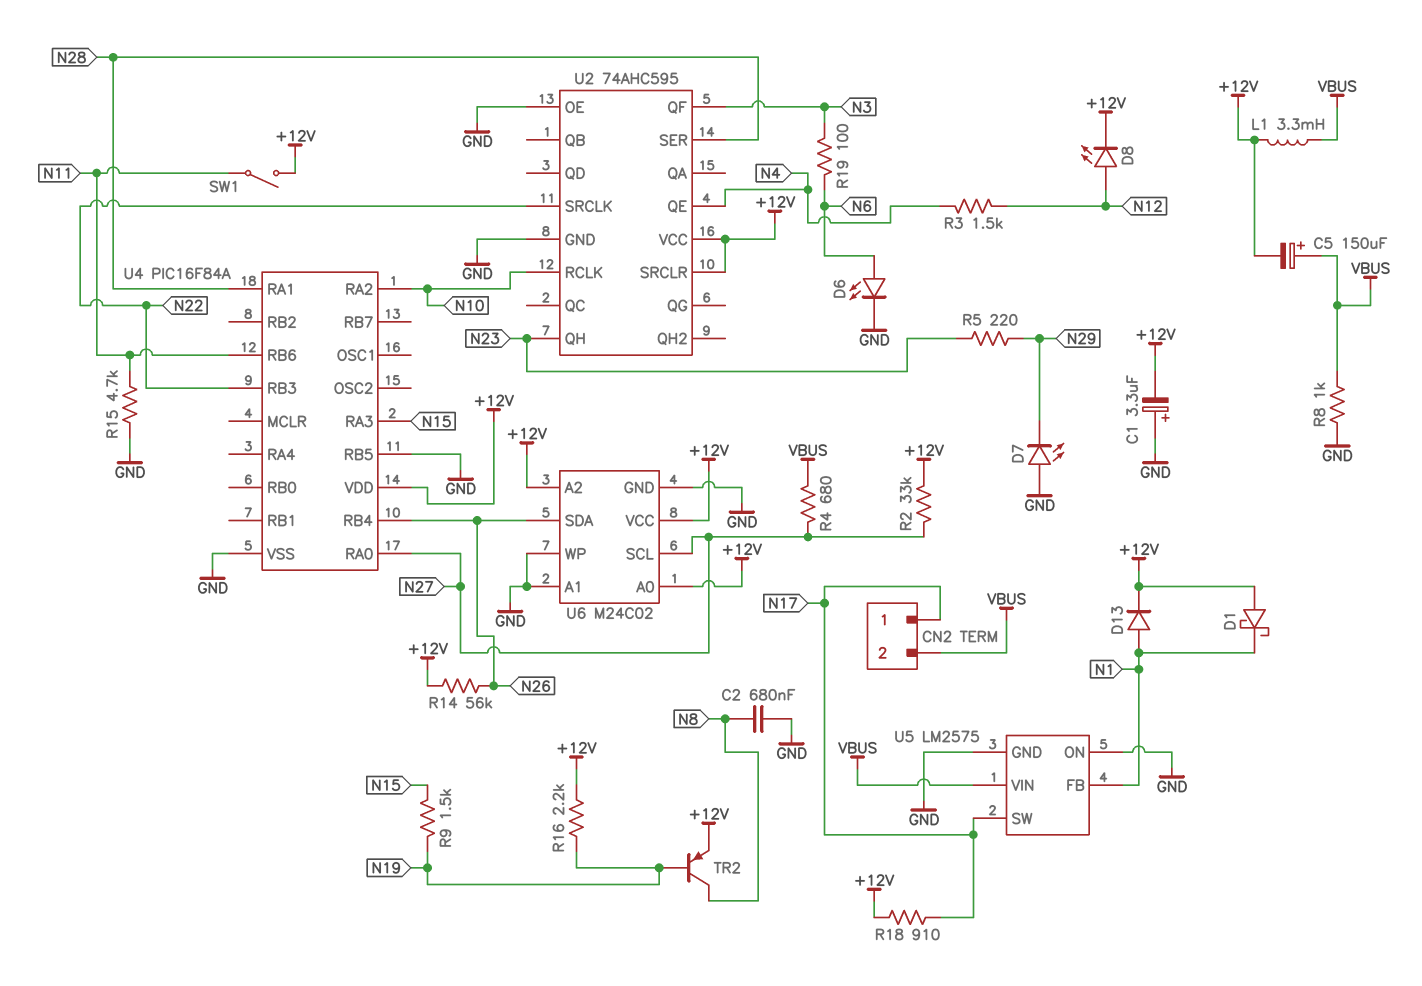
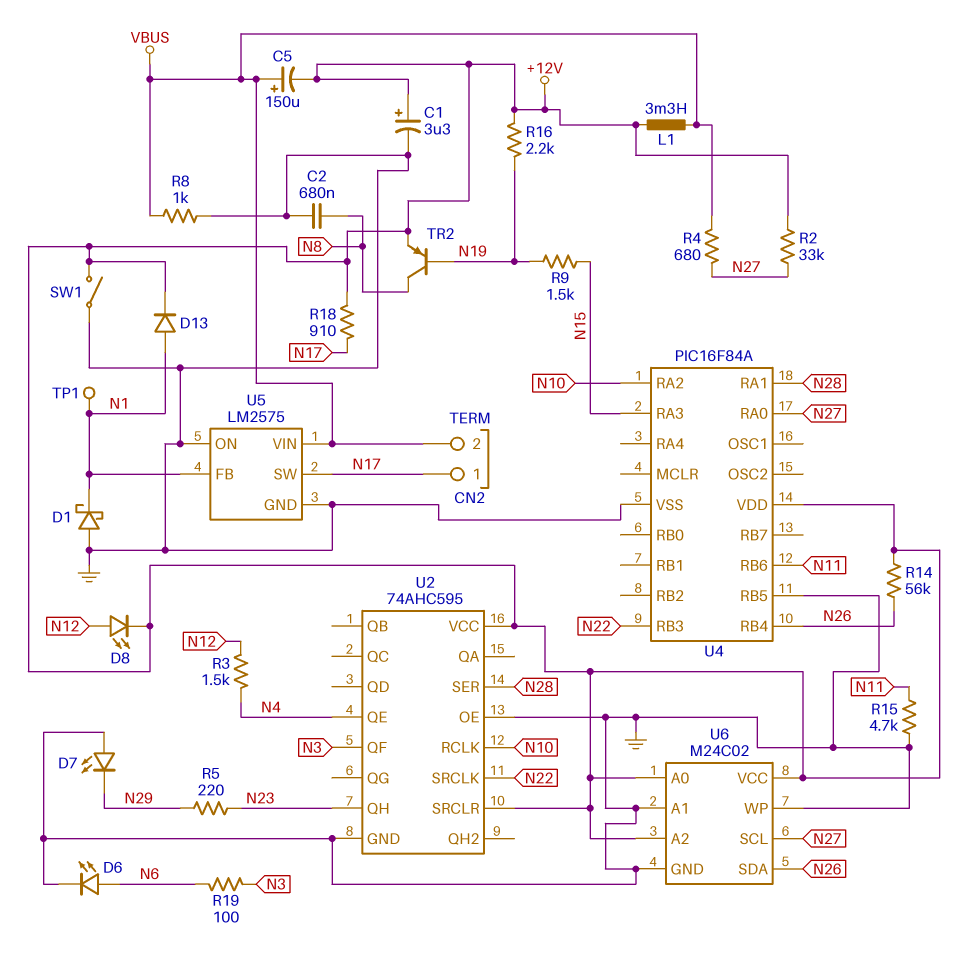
C1: 3.3uF (plus GND, minus +12V) -> 3.3uF (plus +12V, minus GND)
D1: schottky (A +12V, K N1) -> schottky (A GND, K N1)
SW1: switch (+12V, N11) -> switch (+12V, GND)
TP1: none -> test point (N1)

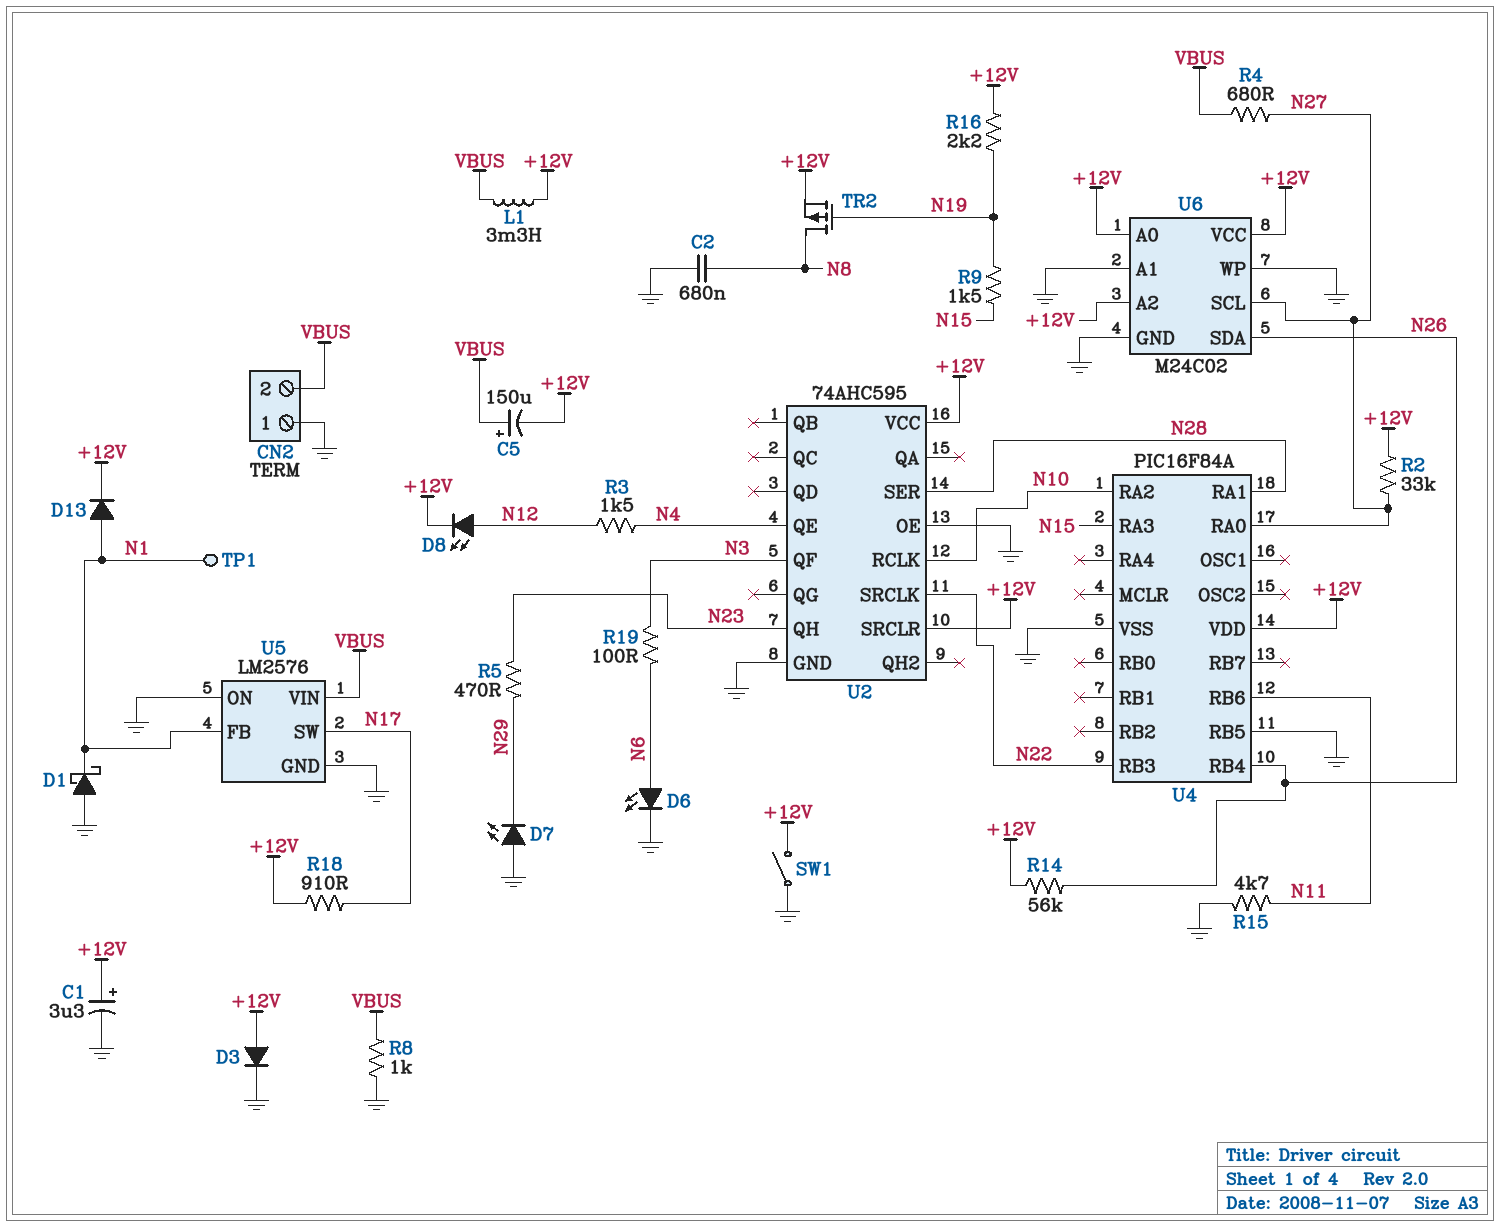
CN2 pin 1: N17 -> GND
D3: none -> diode (A +12V, K GND)
R5: 220 (N23, N29) -> 470 (N23, N29)
TR2: PNP (B N19, C N8, E +12V) -> PMOS (G N19, D N8, S +12V)
U5: LM2575 -> LM2576

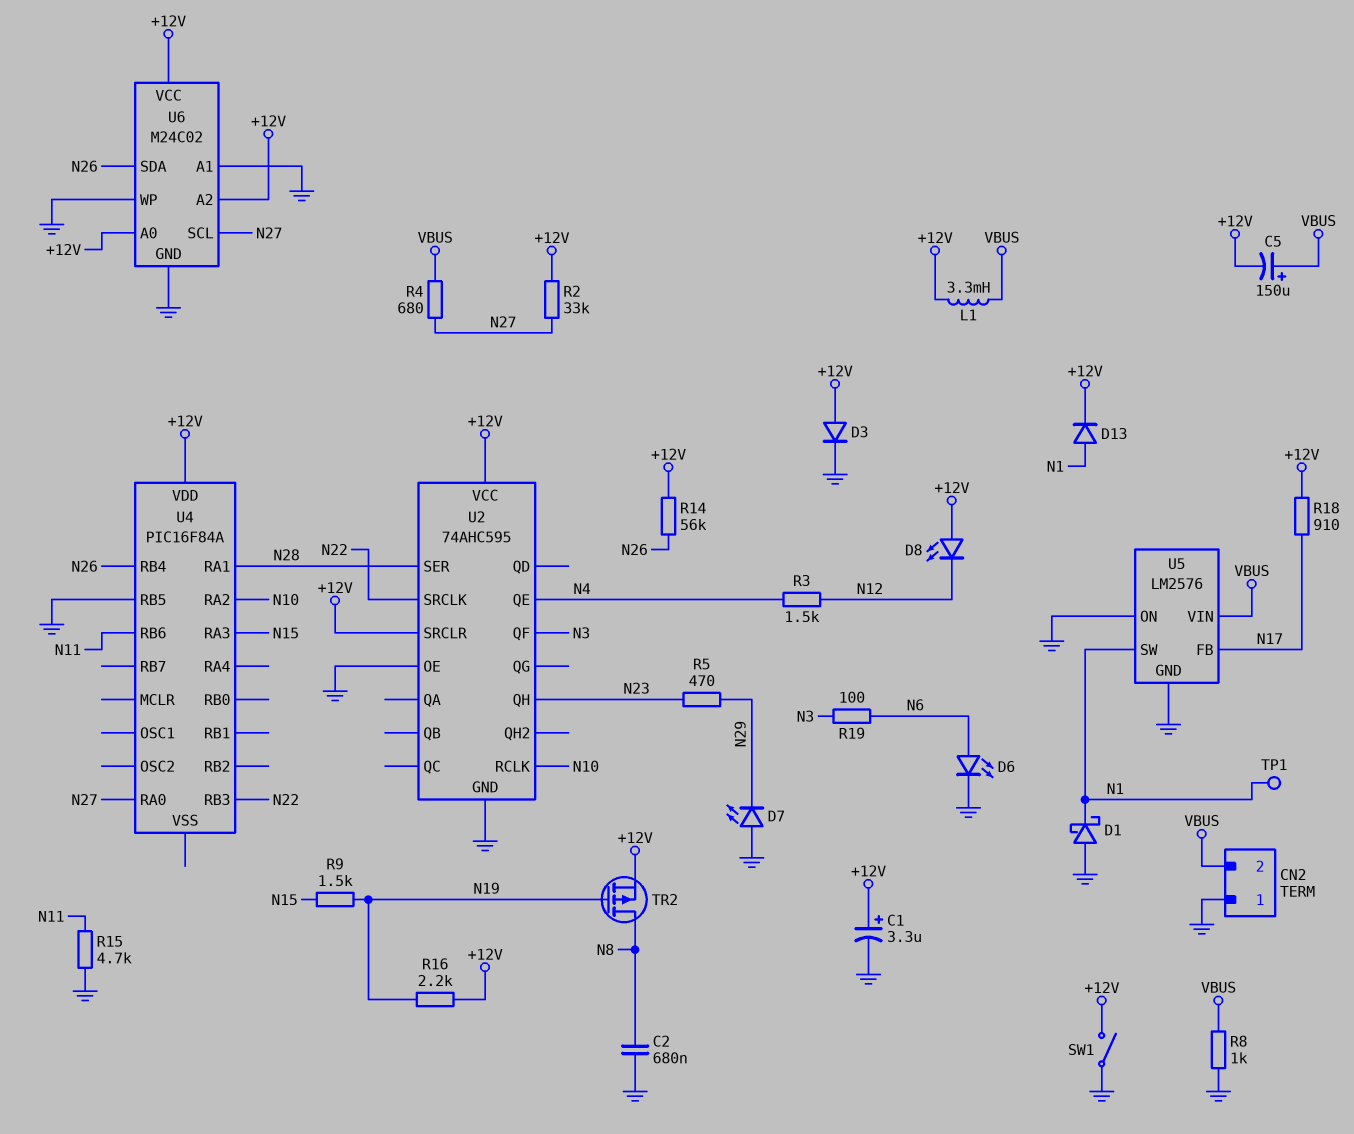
D8: LED (A N12, K +12V) -> LED (A +12V, K N12)
U4 pin VSS: GND -> none
U5 pin FB: N1 -> N17
U5 pin SW: N17 -> N1

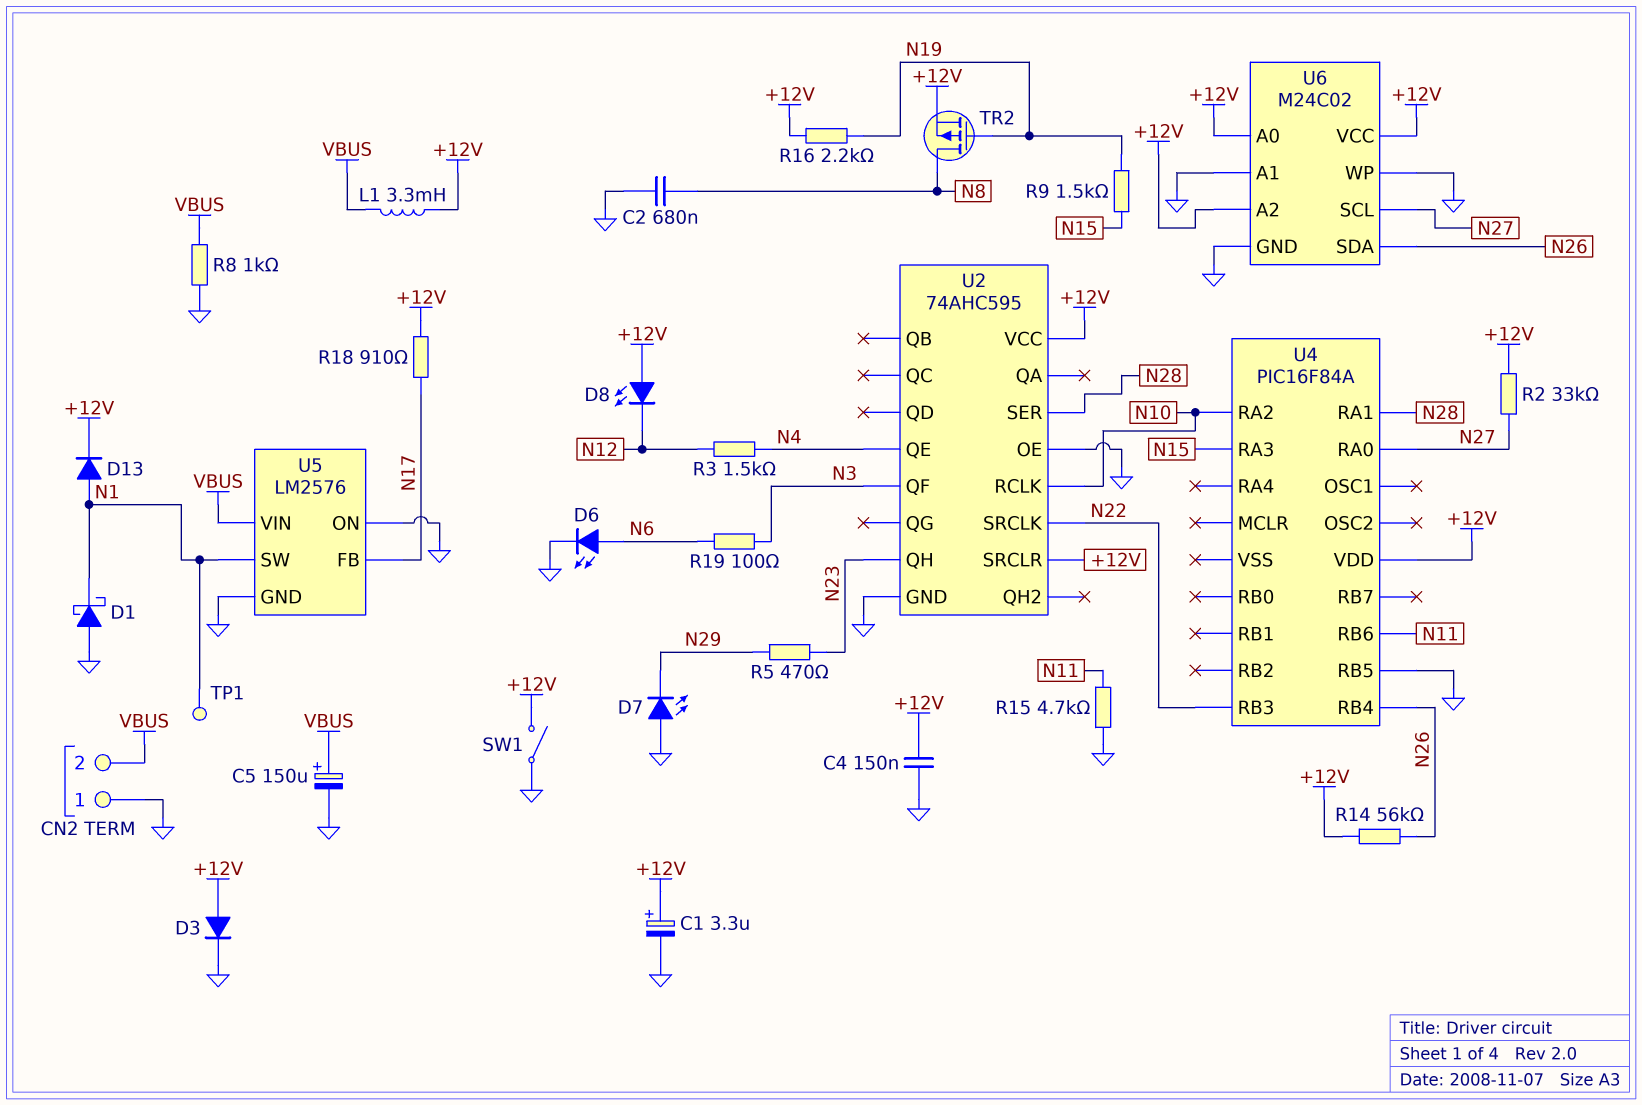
C4: none -> 150nF (+12V, GND)
C5: 150uF (plus VBUS, minus +12V) -> 150uF (plus VBUS, minus GND)
R4: 680 (N27, VBUS) -> none

